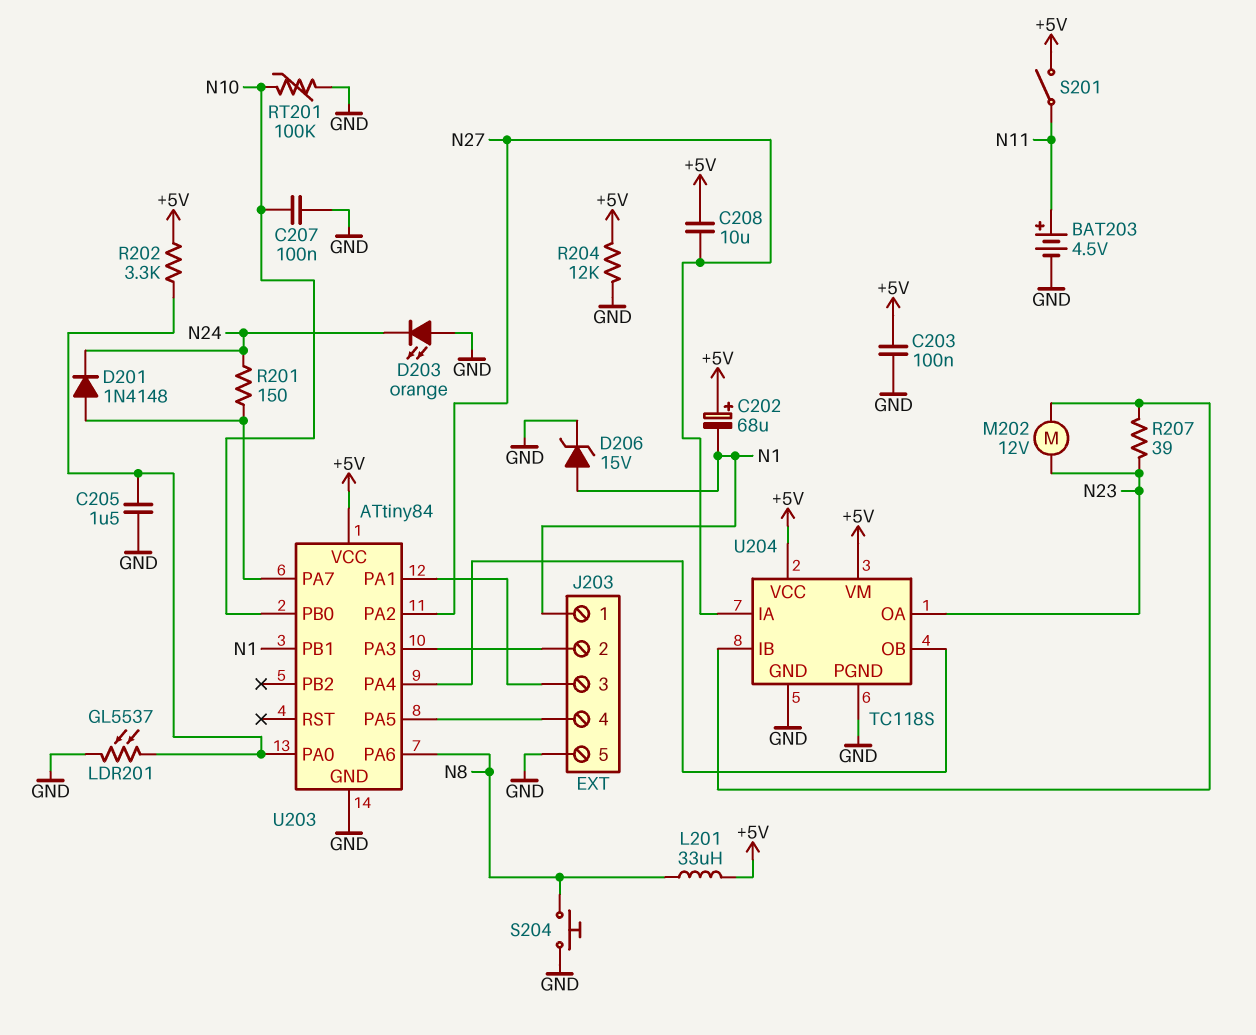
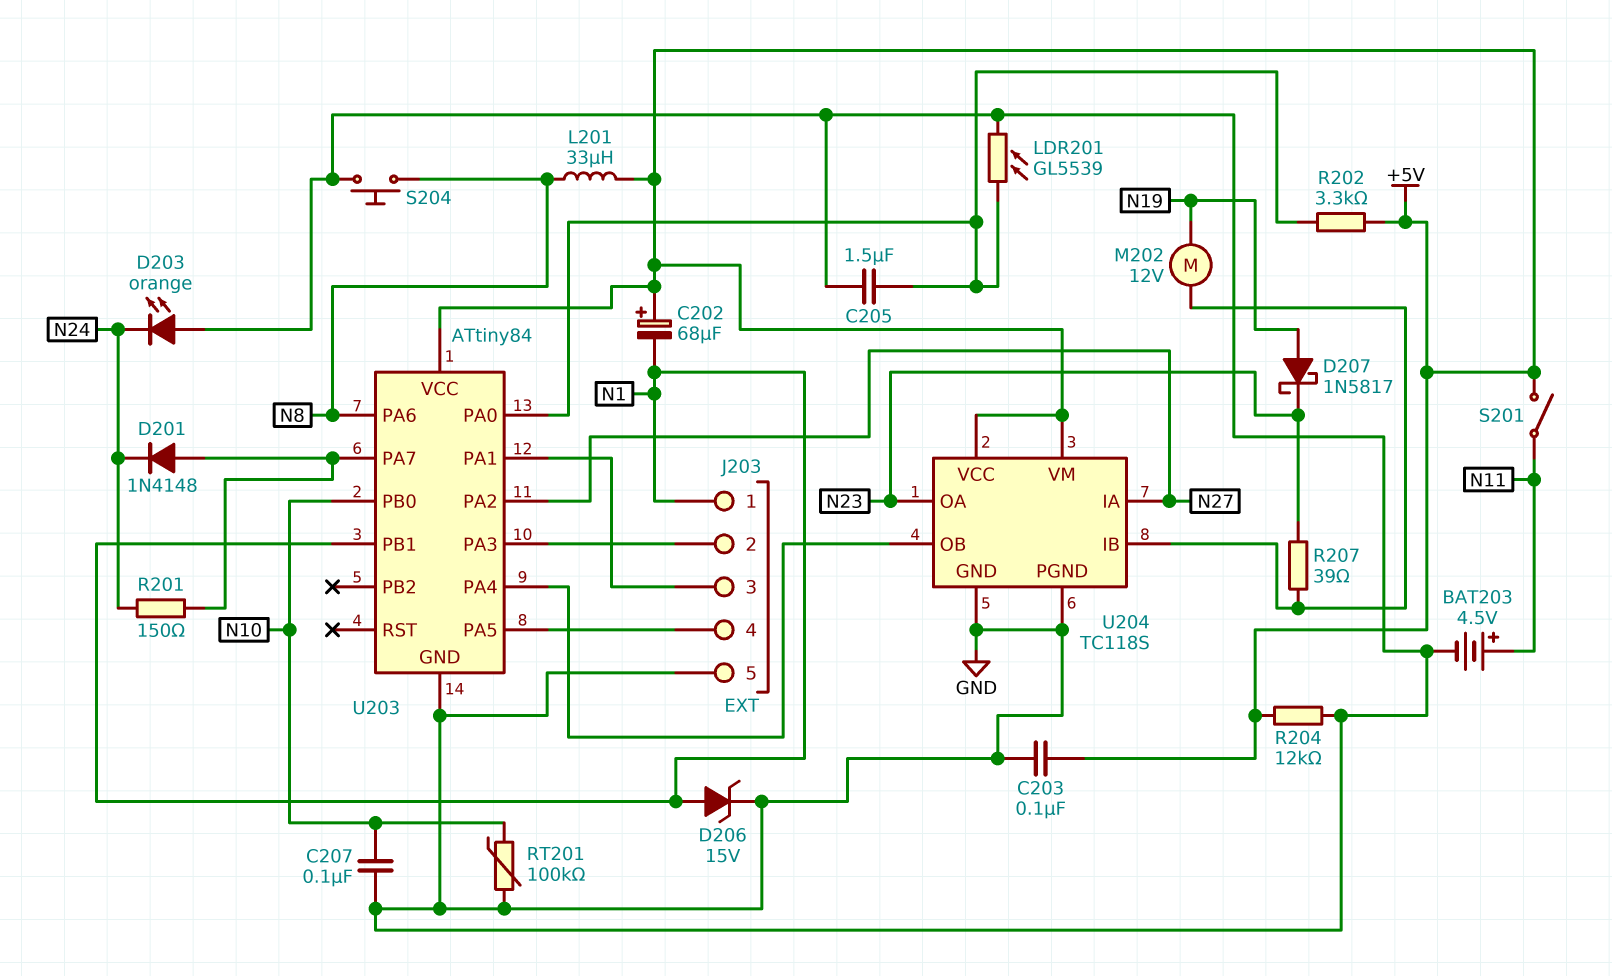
C208: 10uF (+5V, N27) -> none
D207: none -> schottky 1N5817 (A N19, K N23)
LDR201: GL5537 (GND, U203/PA0) -> GL5539 (GND, U203/PA0)
M202: motor 12V (N23, U204/IB) -> motor 12V (N19, U204/IB)

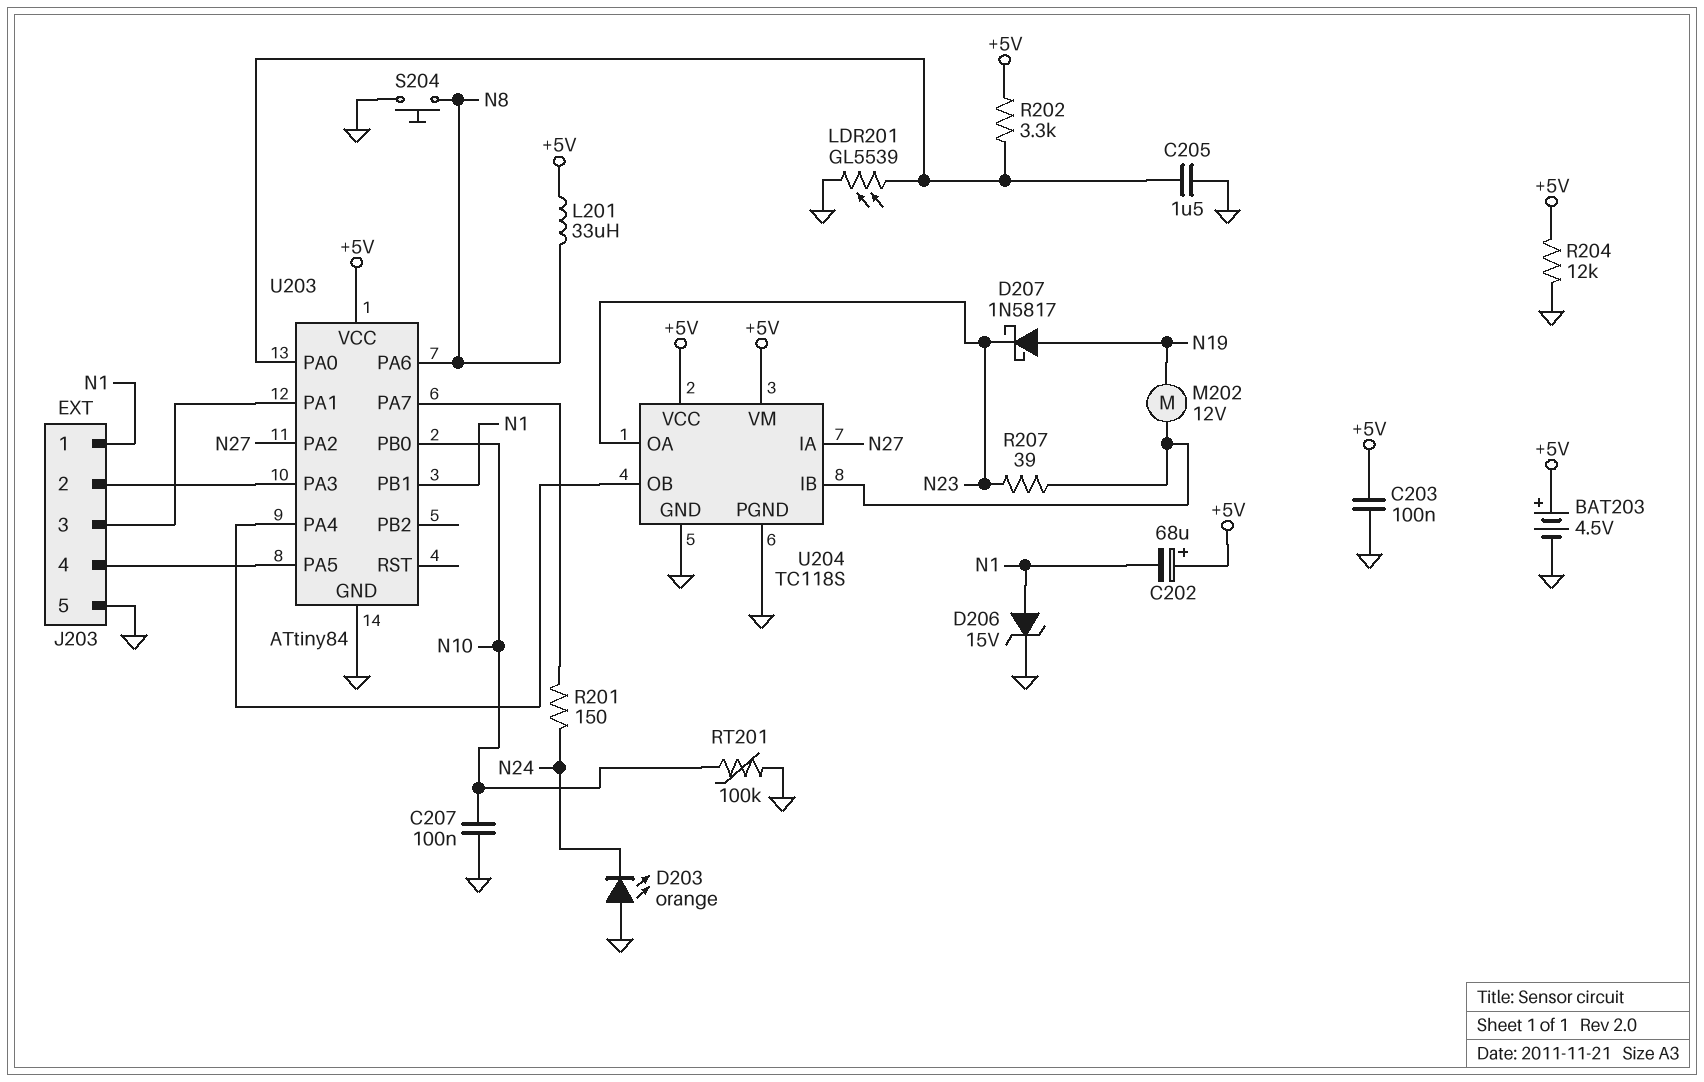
BAT203: 4.5V (plus N11, minus GND) -> 4.5V (plus +5V, minus GND)
D201: diode 1N4148 (A U203/PA7, K N24) -> none
S201: switch (+5V, N11) -> none

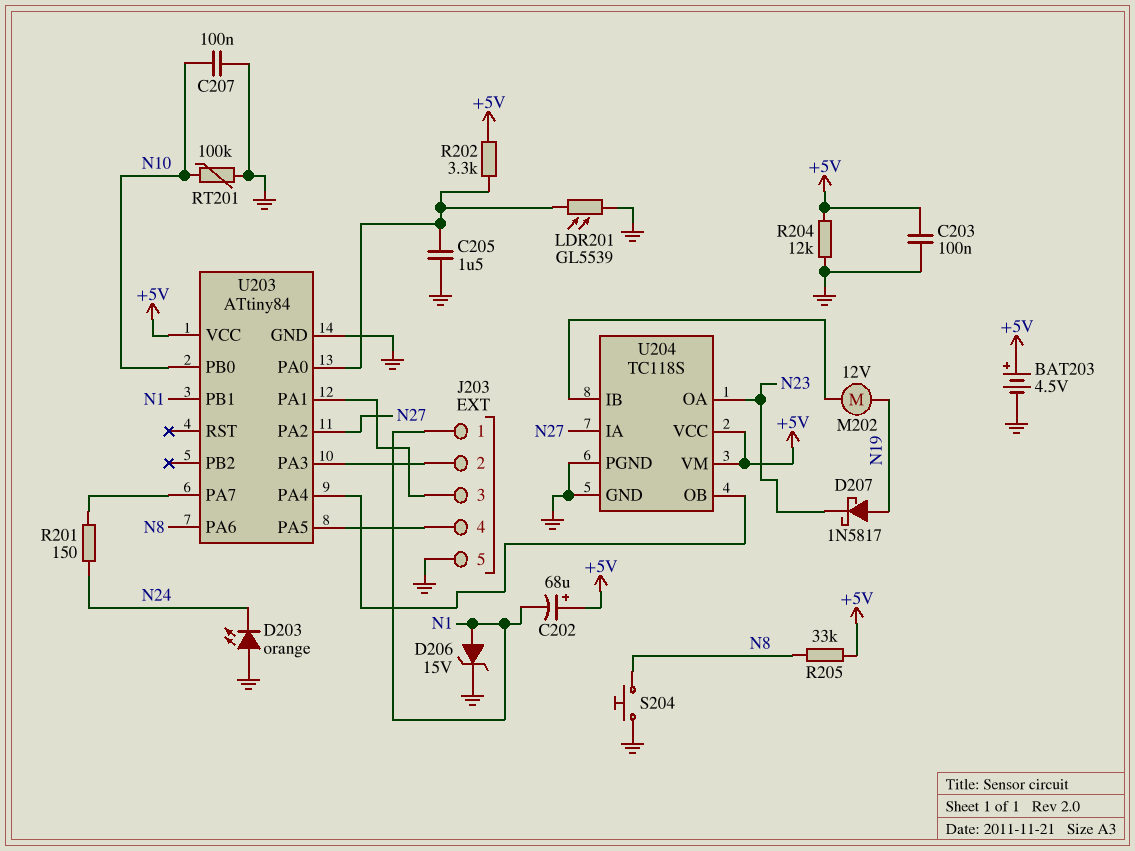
L201: 33uH (+5V, N8) -> none
R205: none -> 33k (+5V, N8)
R207: 39 (N23, U204/IB) -> none

